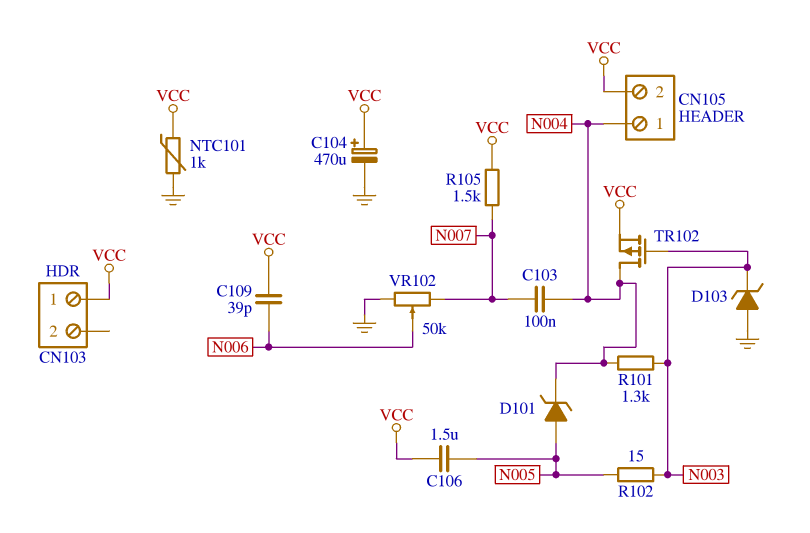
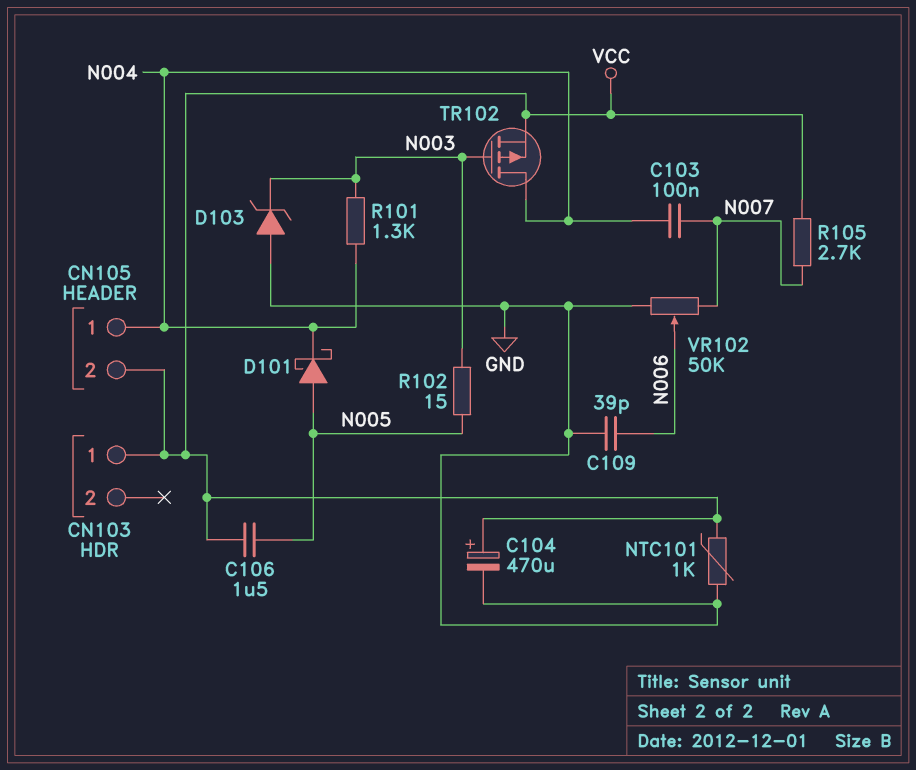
C109: 39pF (N006, VCC) -> 39pF (GND, N006)
D101: zener (A N005, K N004) -> schottky (A N005, K N004)
R105: 1.5k (N007, VCC) -> 2.7k (N007, VCC)

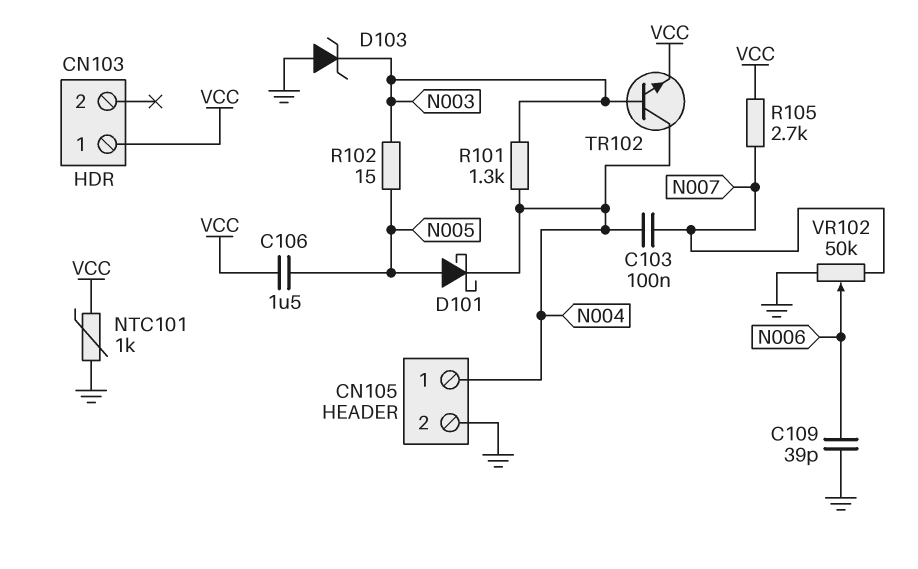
C104: 470uF (plus VCC, minus GND) -> none
CN105 pin 2: VCC -> GND
TR102: PMOS (G N003, D N004, S VCC) -> NPN (B N003, C N004, E VCC)

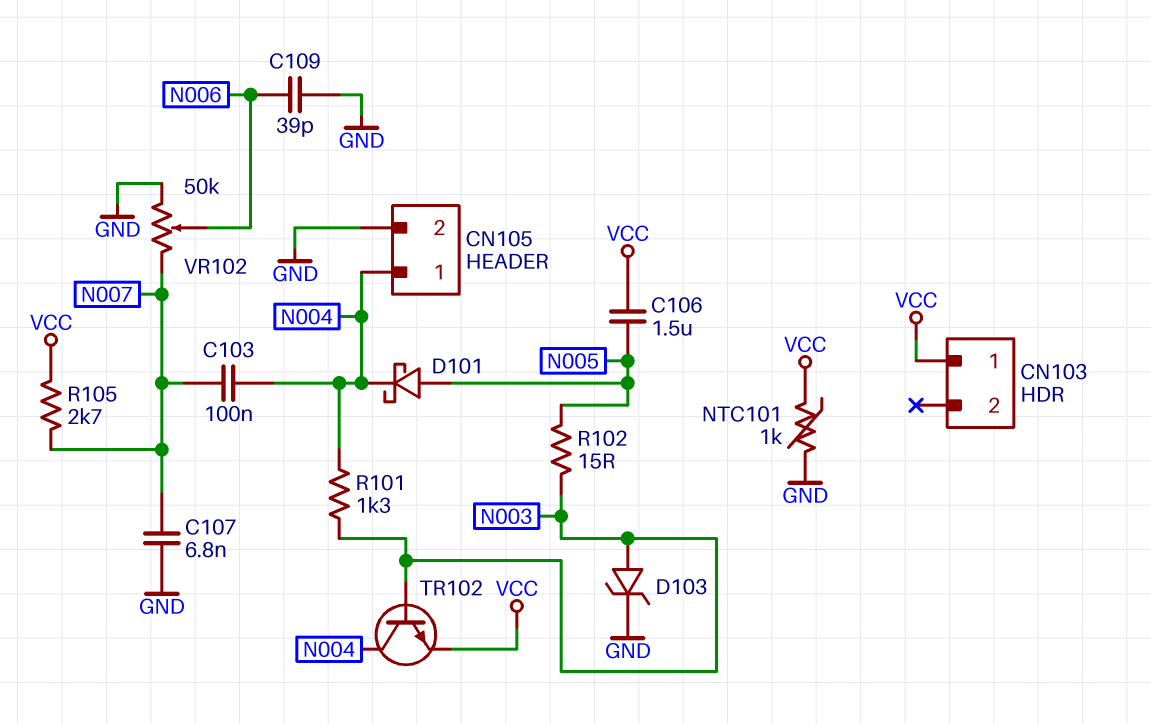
C107: none -> 6.8nF (GND, N007)
D103: zener (A GND, K N003) -> zener (A N003, K GND)

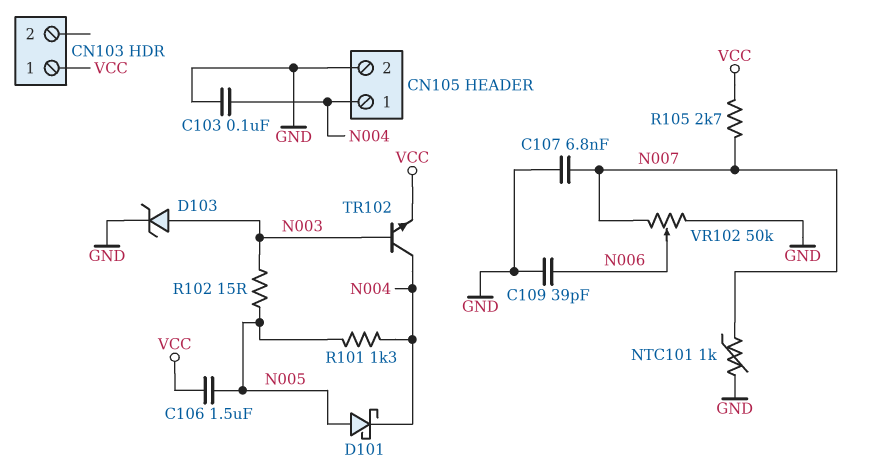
C103: 100nF (N004, N007) -> 100nF (GND, N004)
NTC101: 1k (GND, VCC) -> 1k (GND, N007)
R101: 1.3k (N003, N004) -> 1.3k (N004, N005)

